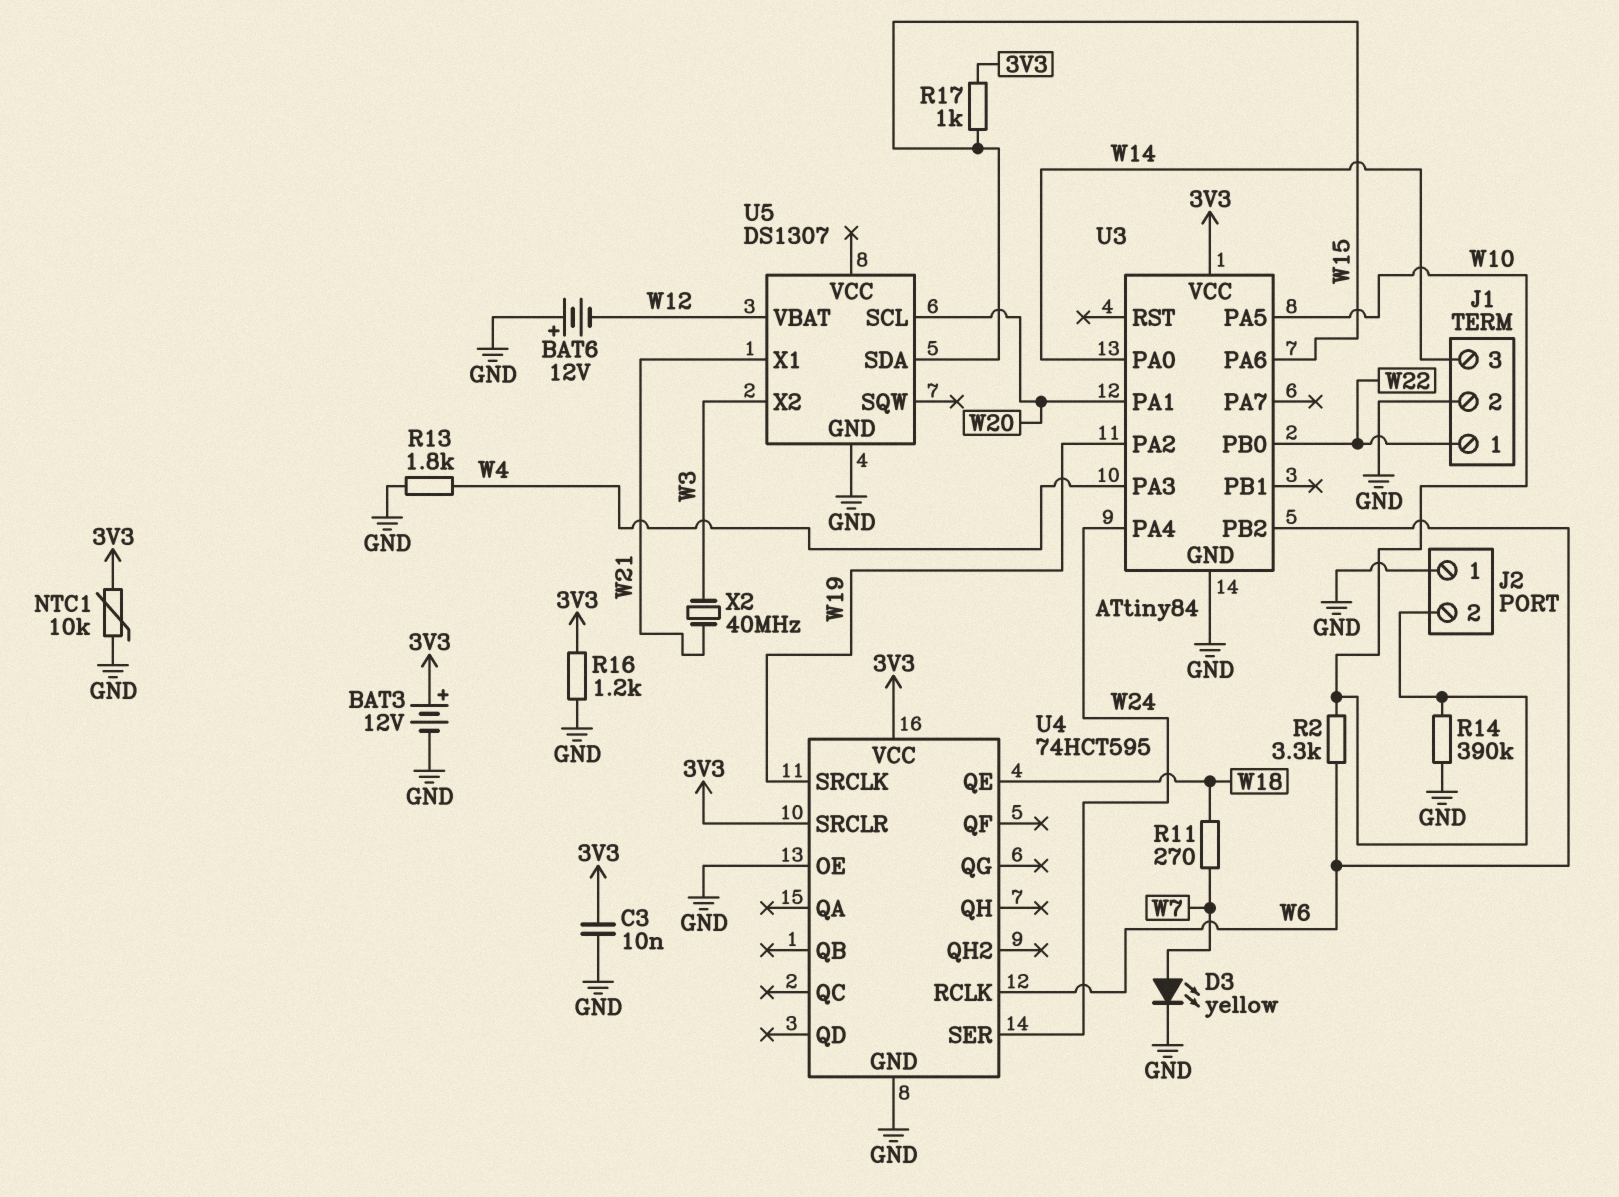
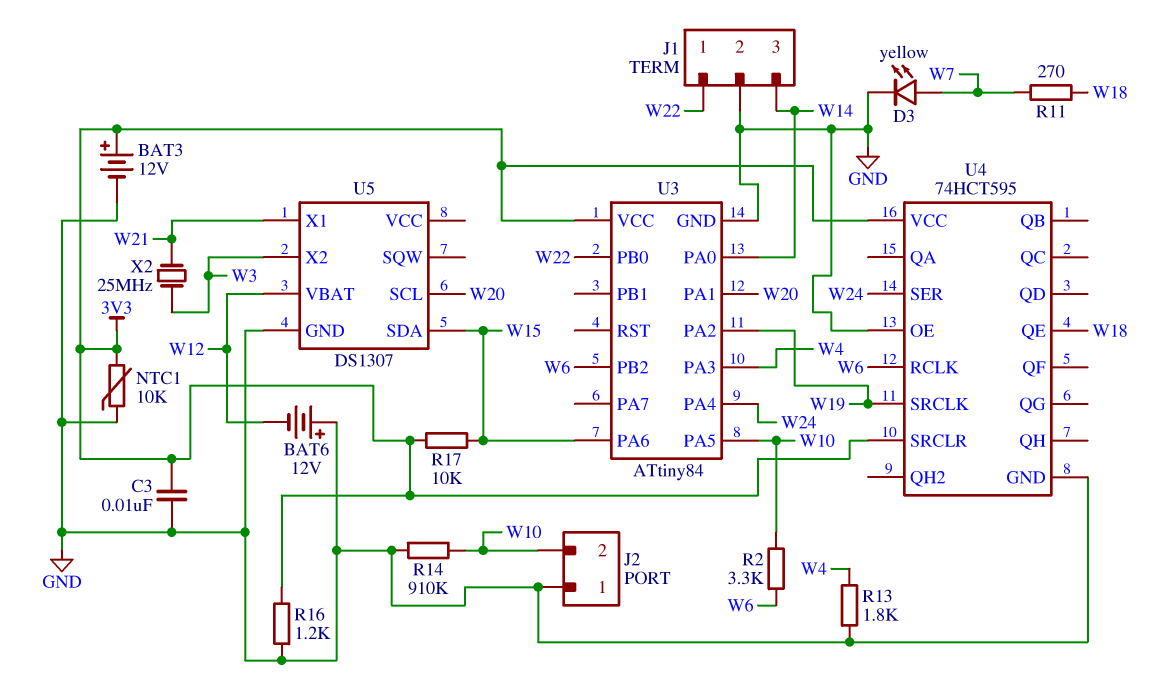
R14: 390k (GND, W10) -> 910k (GND, W10)
R17: 1k (3V3, W15) -> 10k (3V3, W15)
X2: 40MHz (W3, W21) -> 25MHz (W3, W21)

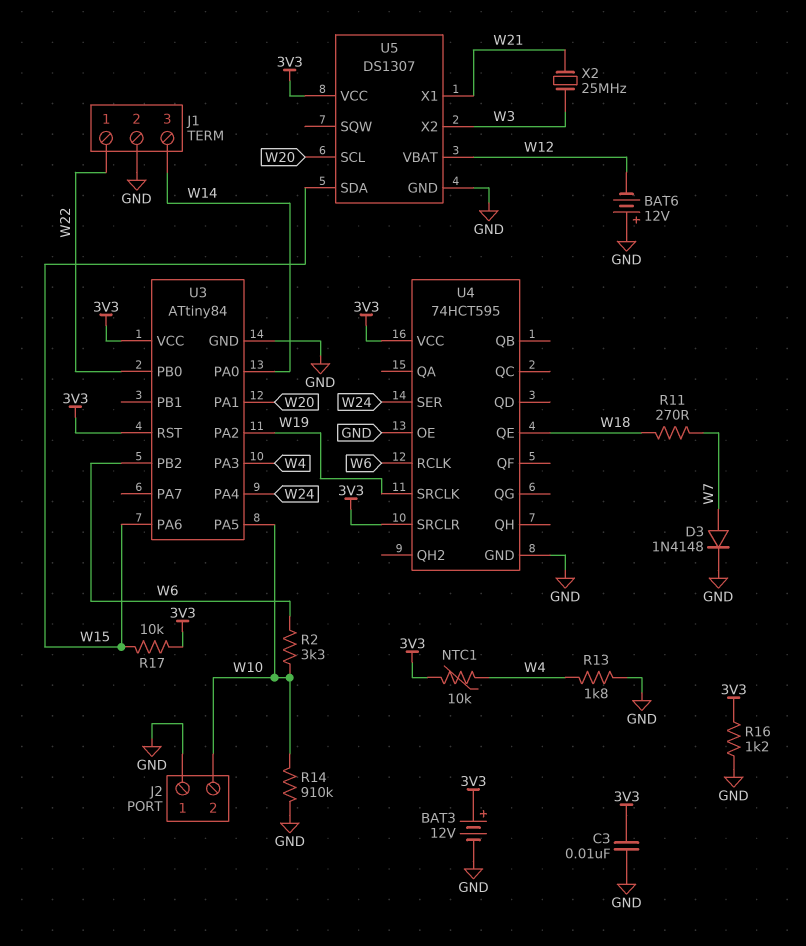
D3: LED yellow (A W7, K GND) -> diode 1N4148 (A W7, K GND)
NTC1: 10k (3V3, GND) -> 10k (3V3, W4)
U3 pin RST: none -> 3V3
U5 pin VCC: none -> 3V3

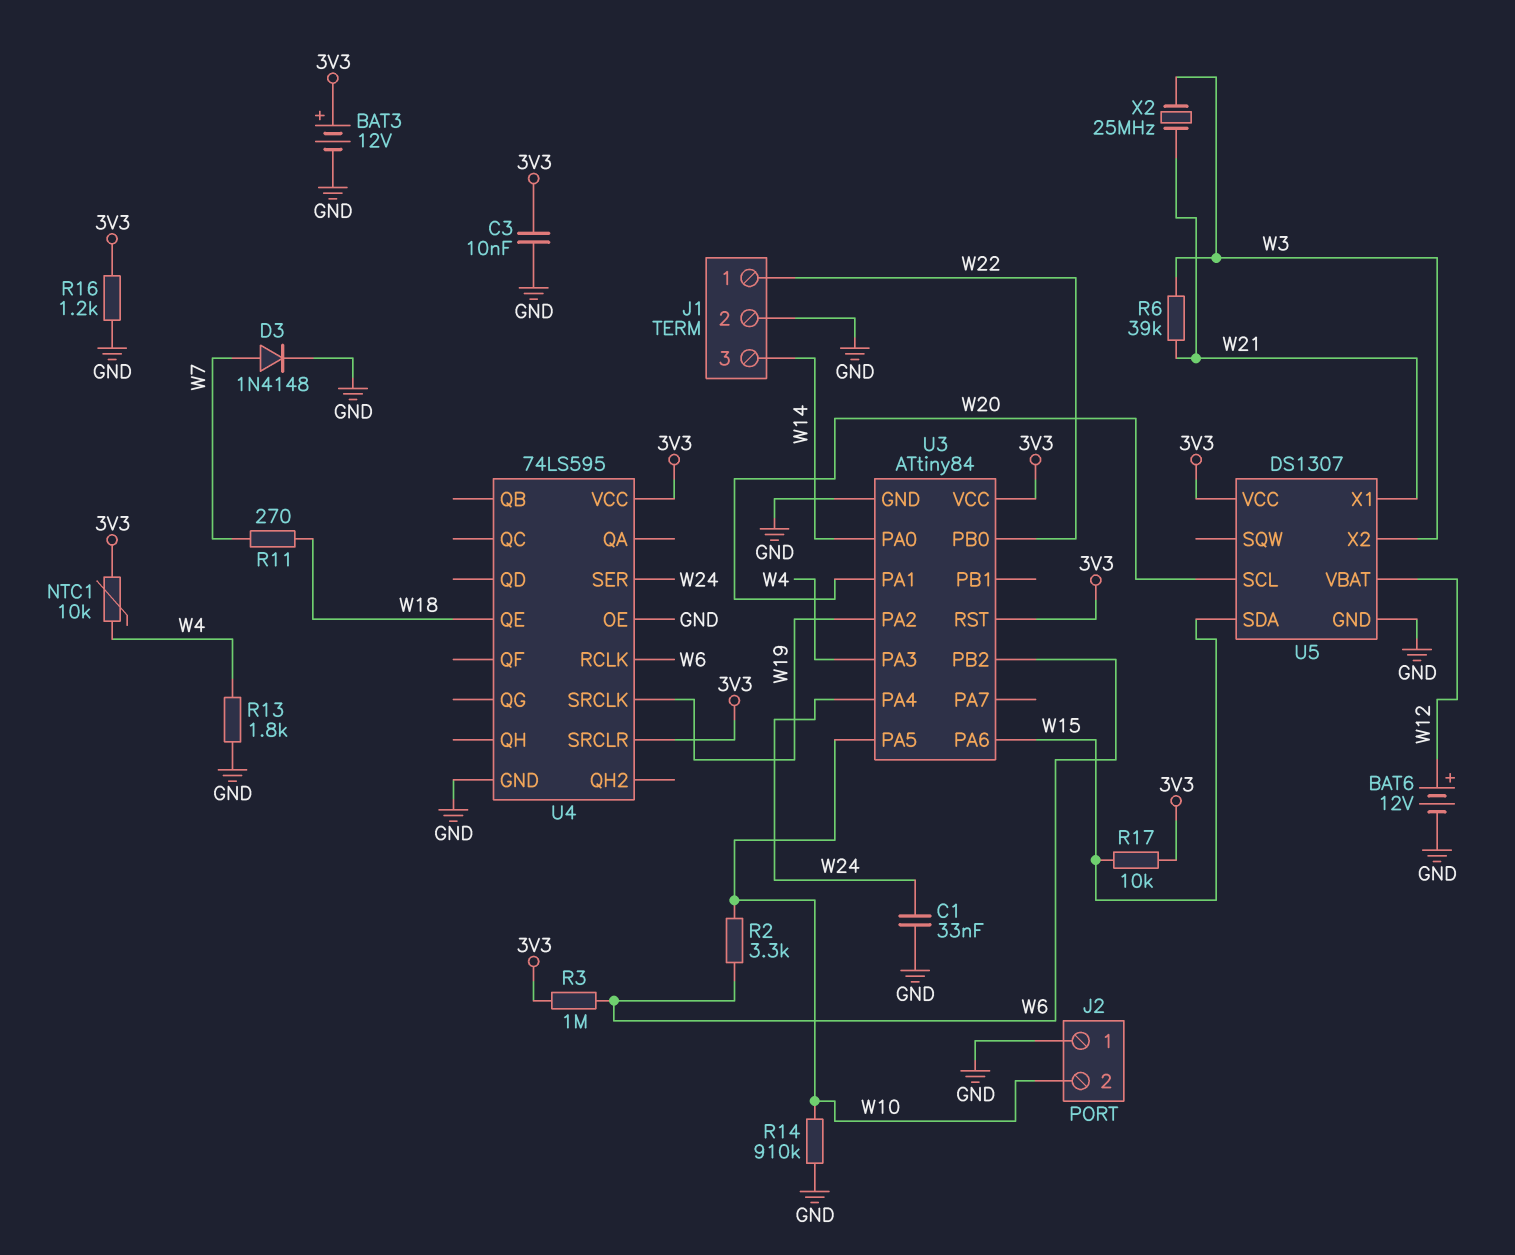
BAT6: 12V (plus GND, minus W12) -> 12V (plus W12, minus GND)
C1: none -> 33nF (GND, W24)
R3: none -> 1M (3V3, W6)
R6: none -> 39k (W3, W21)
U4: 74HCT595 -> 74LS595

